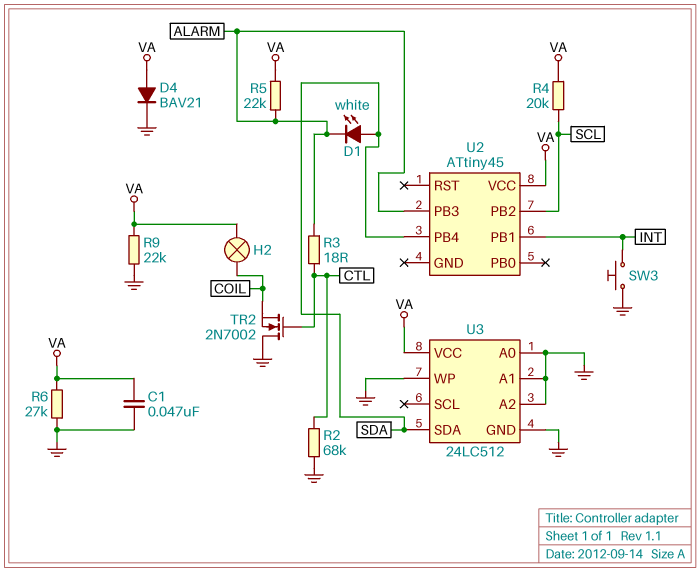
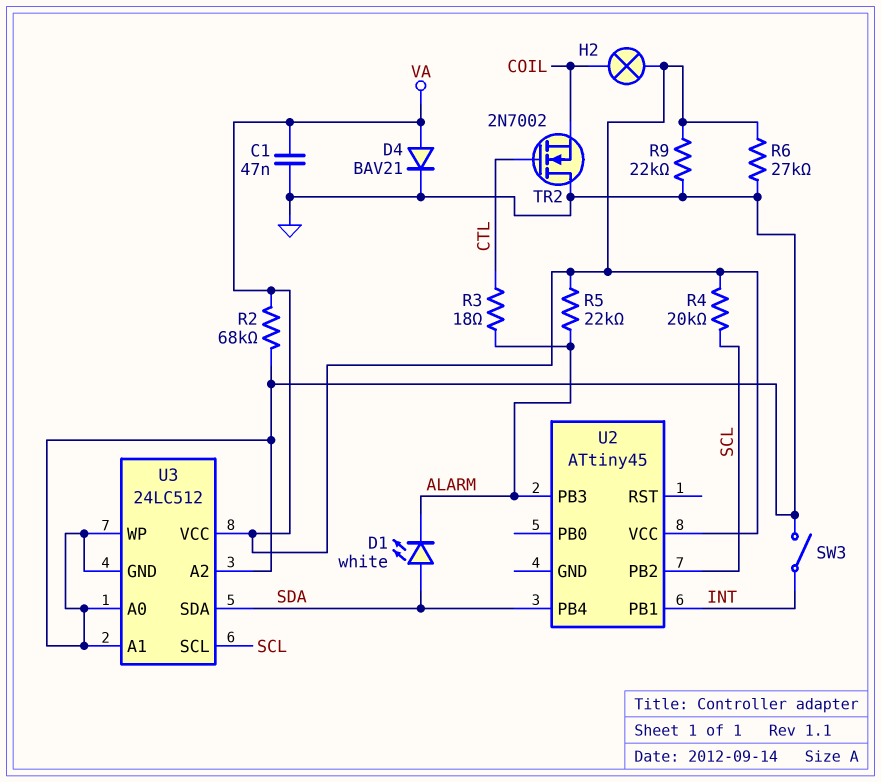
R2: 68k (CTL, GND) -> 68k (GND, VA)
SW3: button (GND, INT) -> switch (GND, INT)
U3 pin SCL: none -> SCL

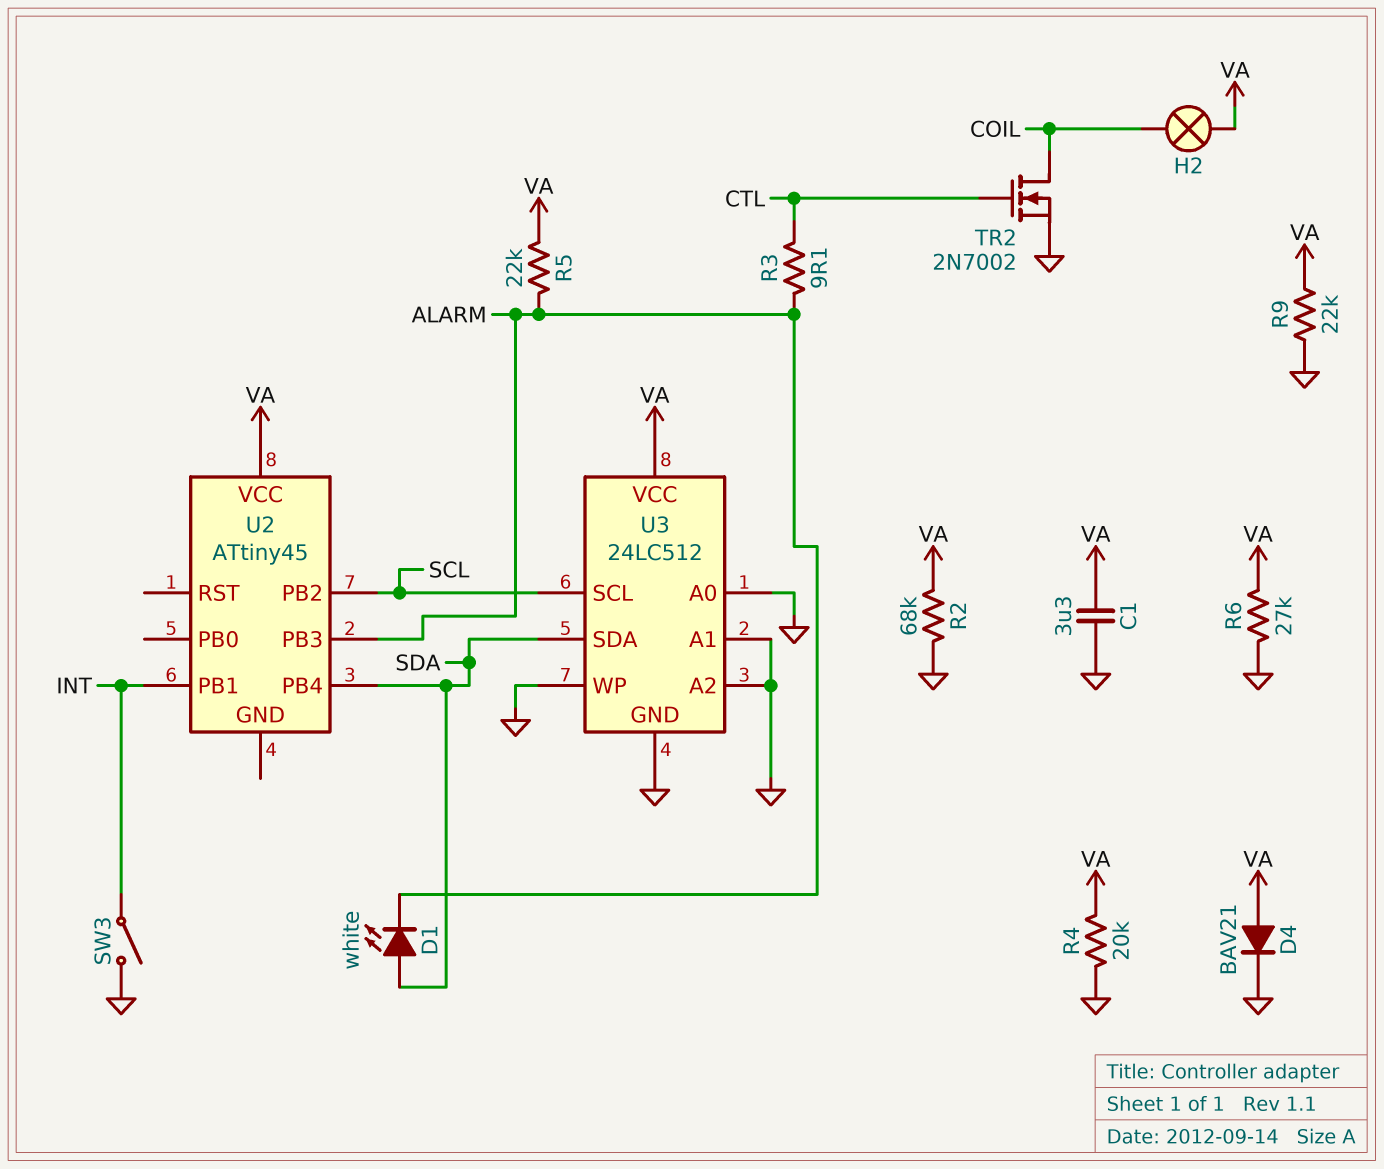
C1: 47nF (GND, VA) -> 3.3uF (GND, VA)
R3: 18 (ALARM, CTL) -> 9.1 (ALARM, CTL)
R4: 20k (SCL, VA) -> 20k (GND, VA)
TR2: NMOS 2N7002 (G CTL, D GND, S COIL) -> NMOS 2N7002 (G CTL, D COIL, S GND)

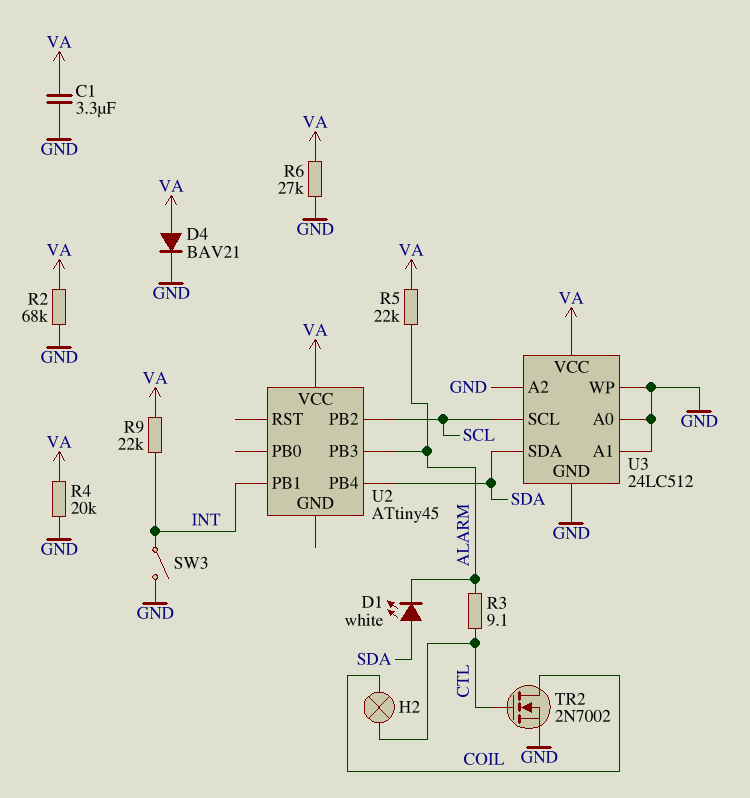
H2: lamp (COIL, VA) -> lamp (COIL, CTL)
R9: 22k (GND, VA) -> 22k (INT, VA)

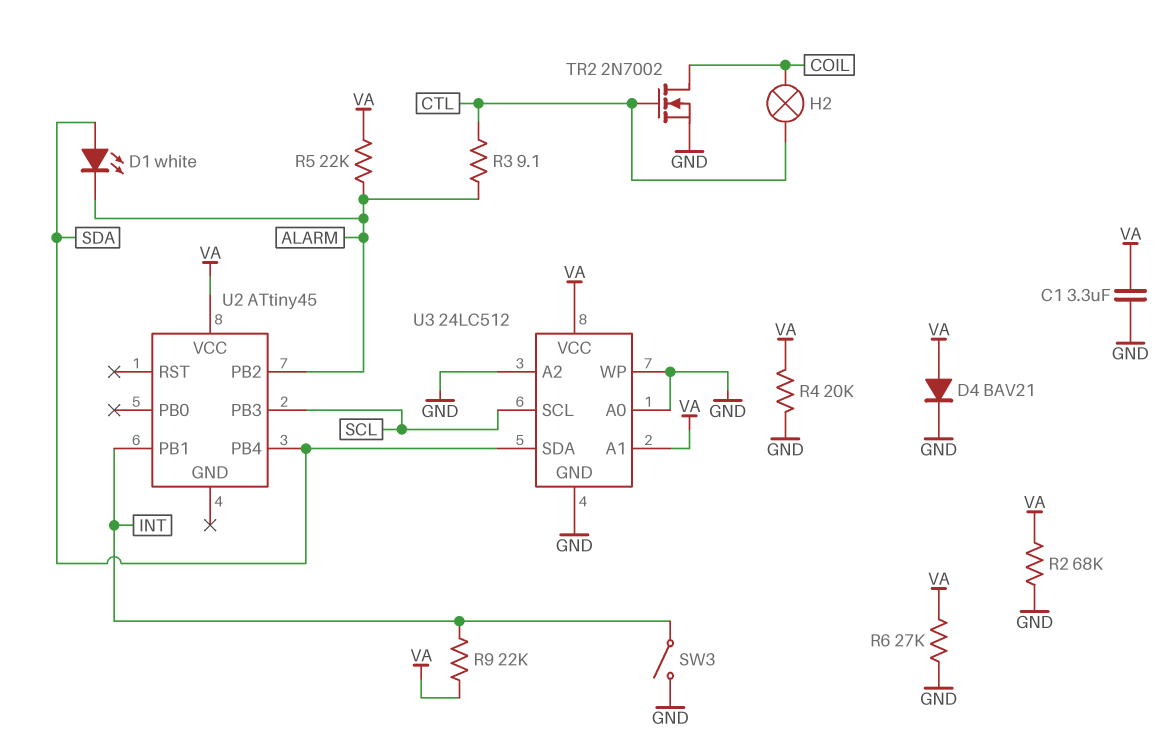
U2 pin PB2: SCL -> ALARM
U2 pin PB3: ALARM -> SCL
U3 pin A1: GND -> VA

